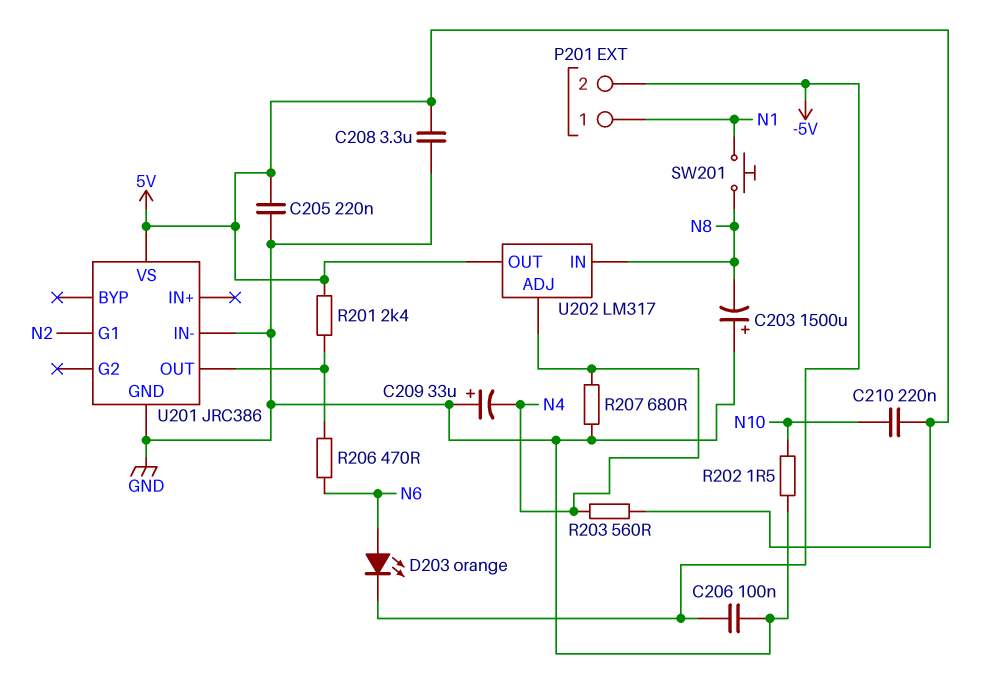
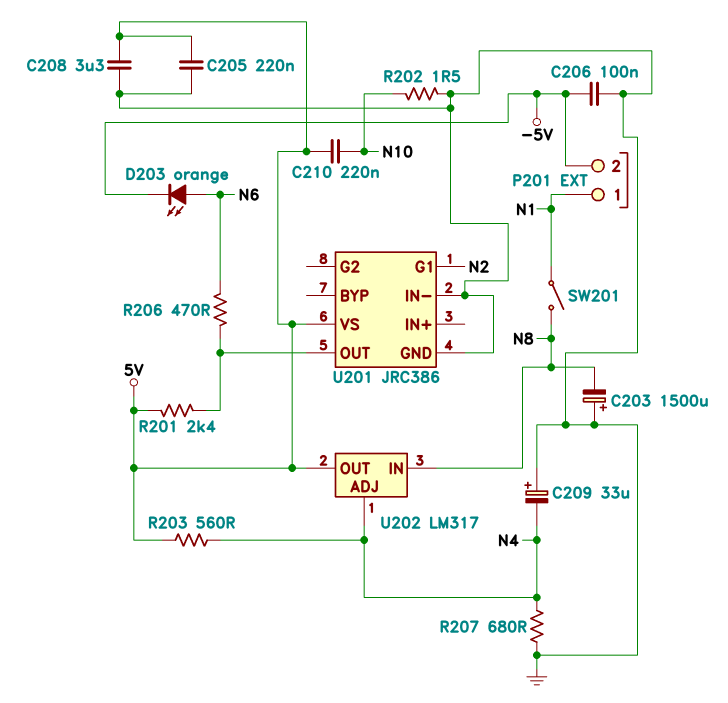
SW201: button (N1, N8) -> switch (N1, N8)

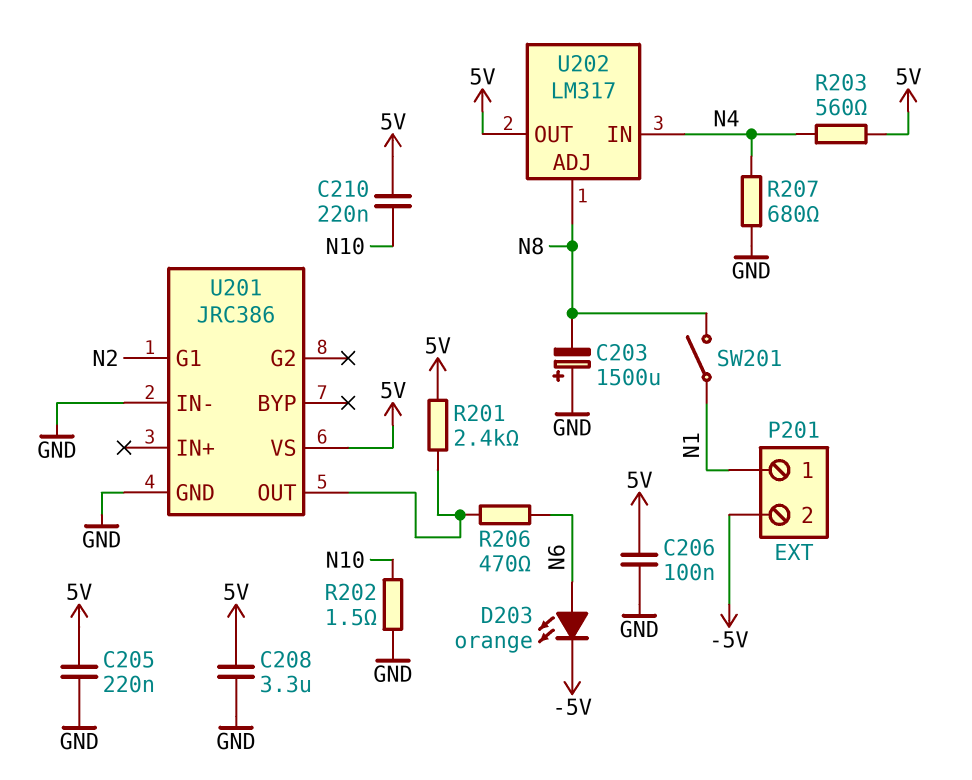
C206: 100nF (-5V, GND) -> 100nF (5V, GND)
C209: 33uF (plus GND, minus N4) -> none
U202 pin ADJ: N4 -> N8
U202 pin IN: N8 -> N4

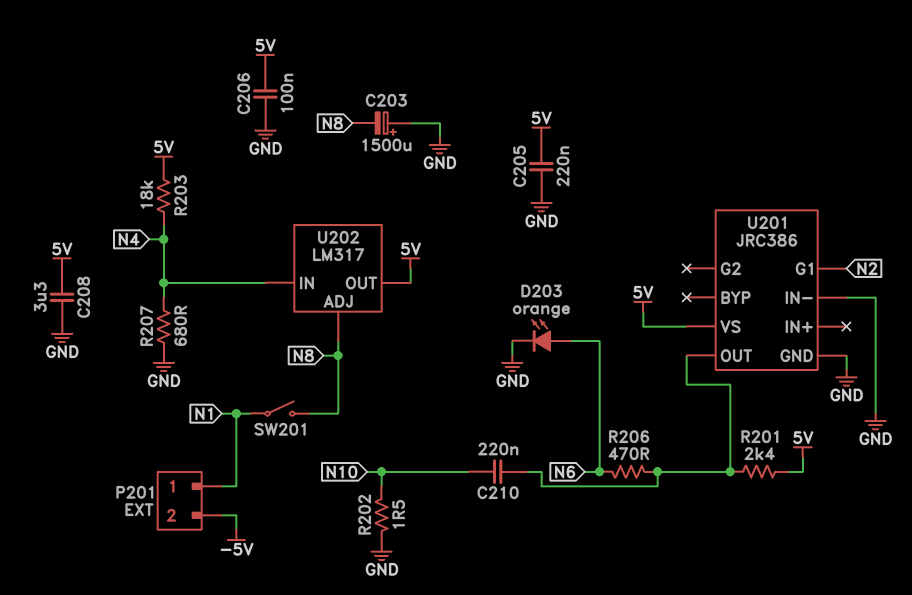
C210: 220nF (5V, N10) -> 220nF (N10, U201/OUT)
D203: LED orange (A N6, K -5V) -> LED orange (A N6, K GND)
R203: 560 (5V, N4) -> 18k (5V, N4)

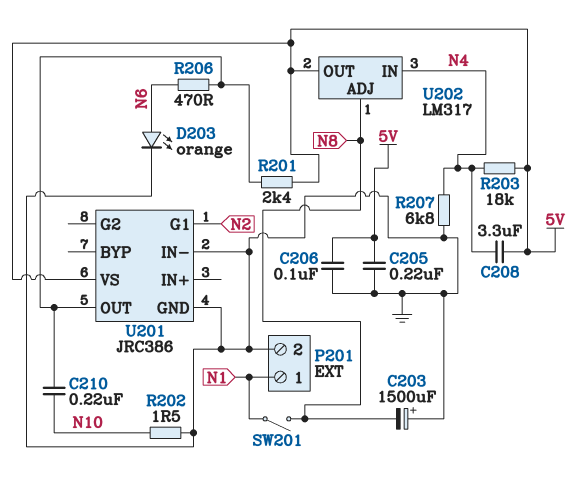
C208: 3.3uF (5V, GND) -> 3.3uF (5V, N4)
P201 pin 2: -5V -> GND
R207: 680 (GND, N4) -> 6.8k (GND, N4)

